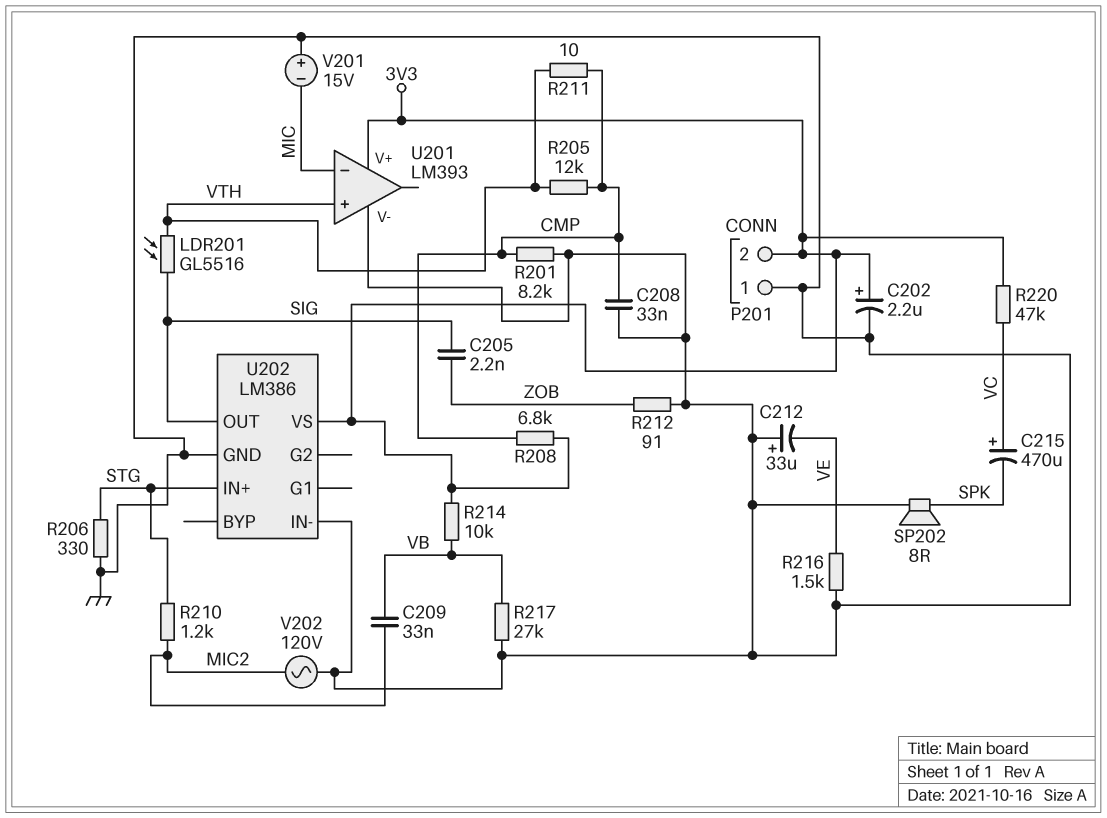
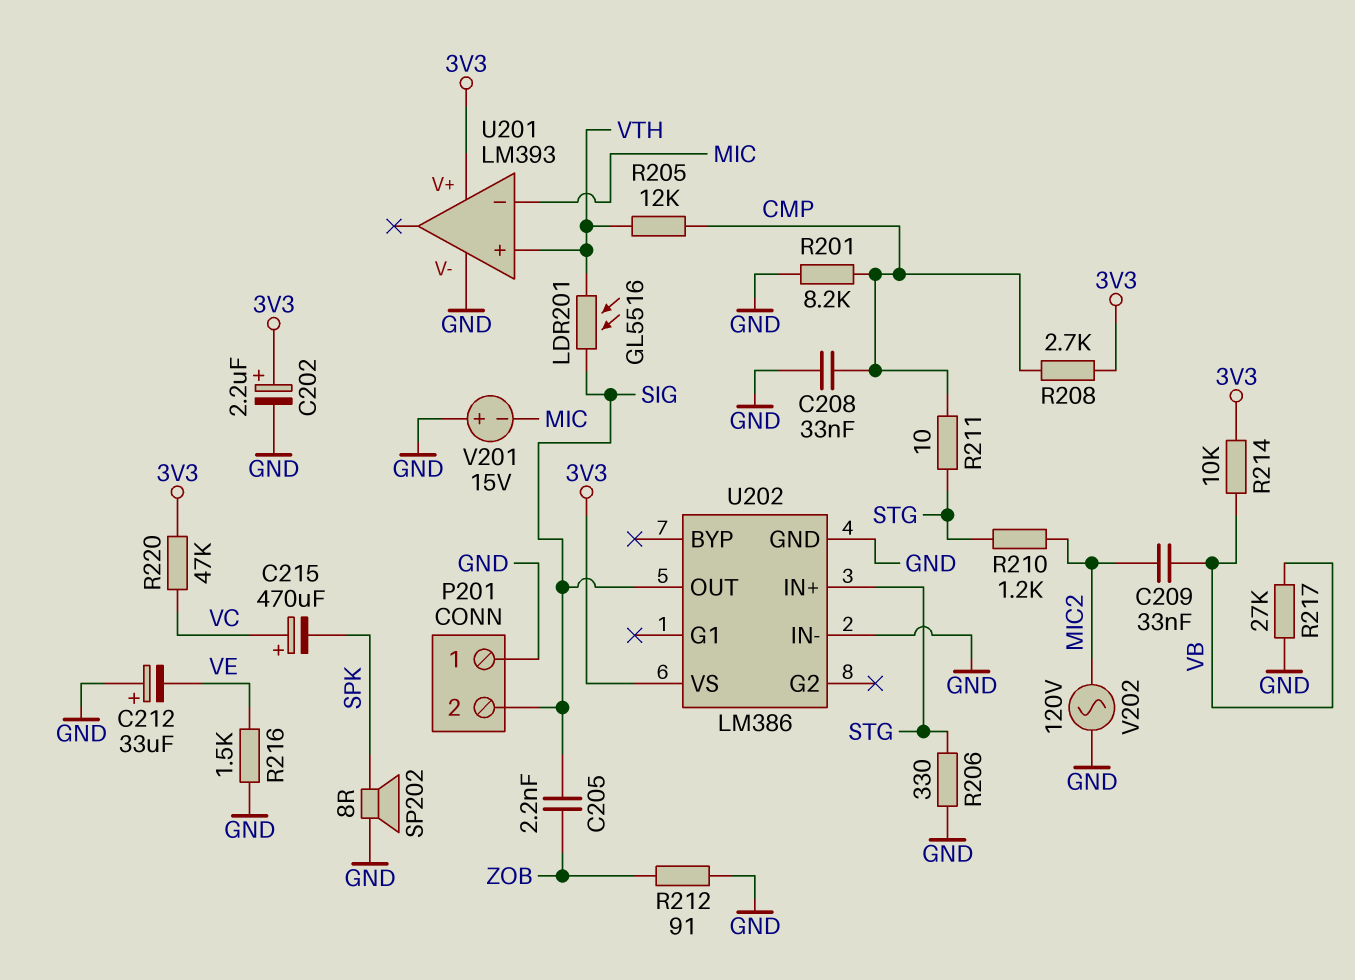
P201 pin 2: 3V3 -> SIG
R208: 6.8k (3V3, CMP) -> 2.7k (3V3, CMP)
R211: 10 (CMP, VTH) -> 10 (CMP, STG)

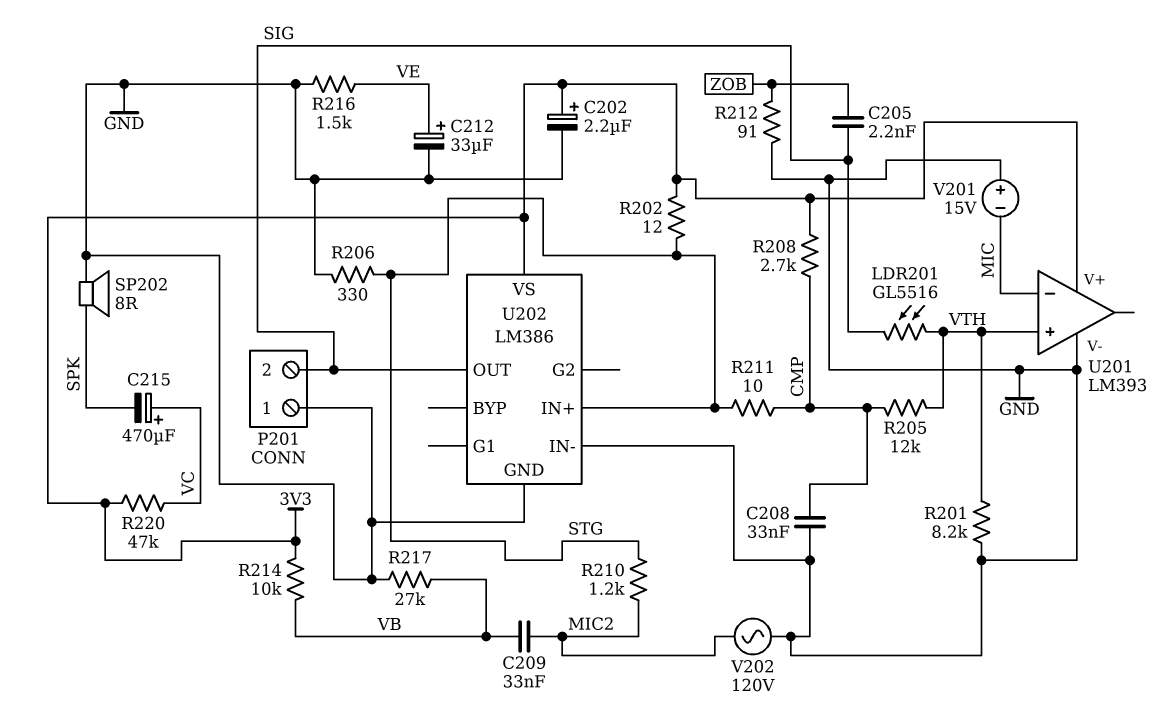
C212: 33uF (plus GND, minus VE) -> 33uF (plus VE, minus GND)
R201: 8.2k (CMP, GND) -> 8.2k (GND, VTH)
R202: none -> 12 (3V3, STG)

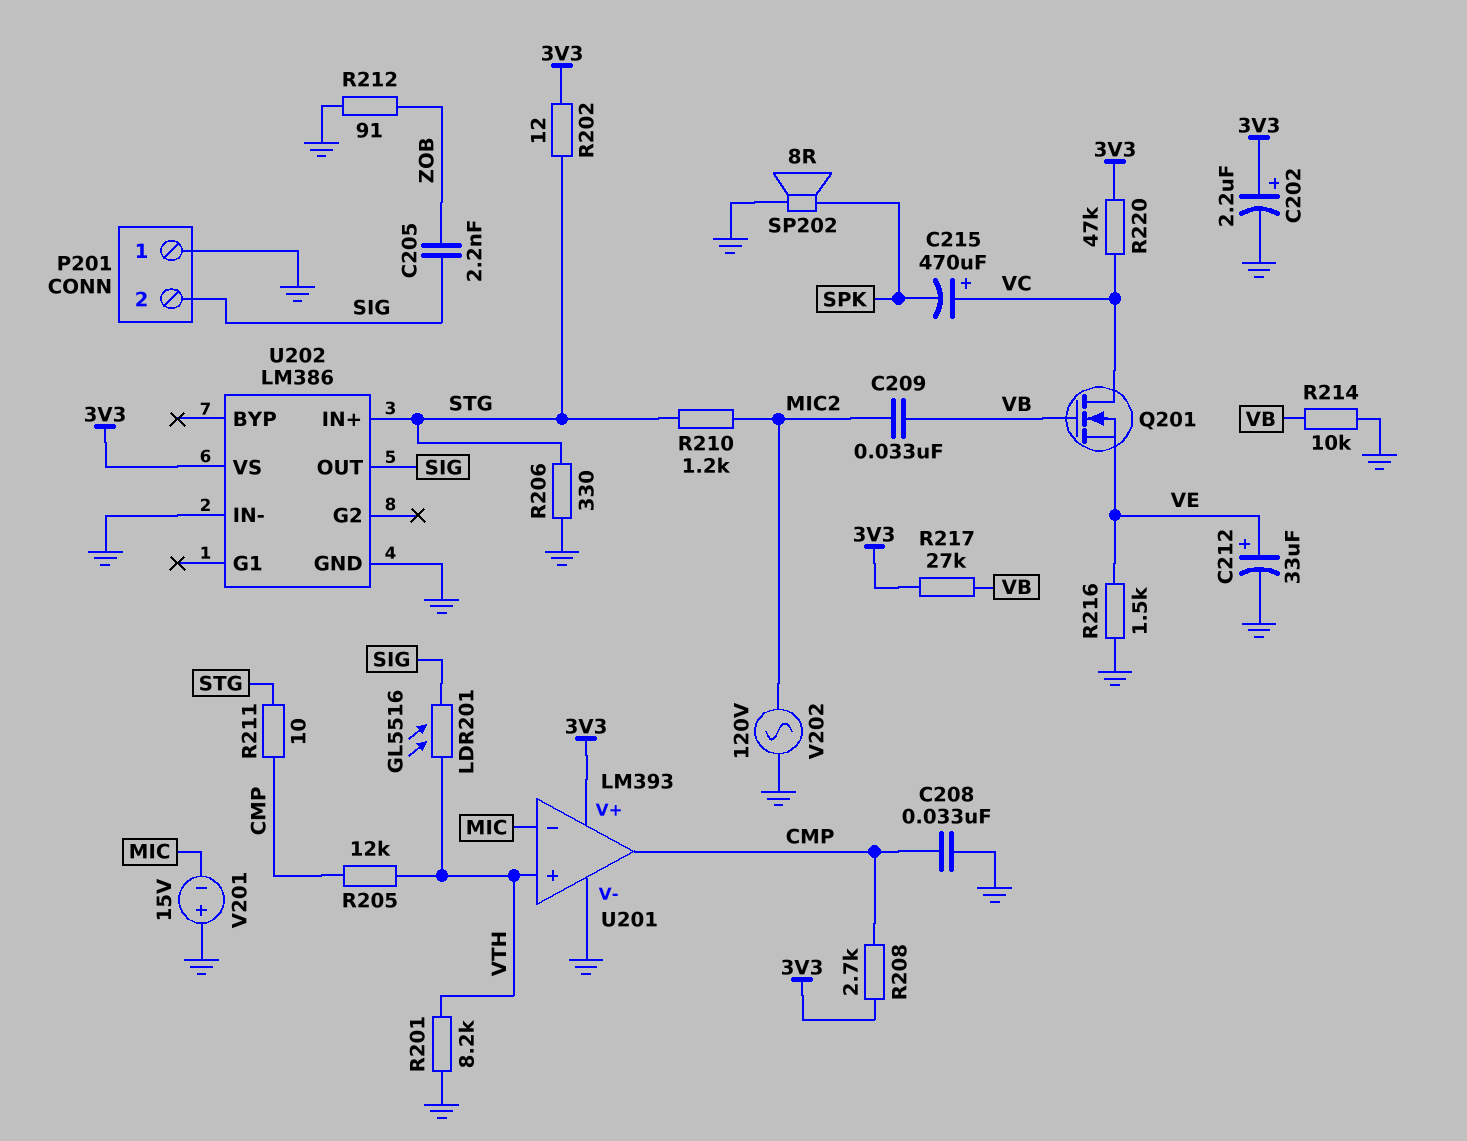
Q201: none -> NMOS (G VB, D VC, S VE)
R214: 10k (3V3, VB) -> 10k (GND, VB)
R217: 27k (GND, VB) -> 27k (3V3, VB)
U201 pin out: none -> CMP

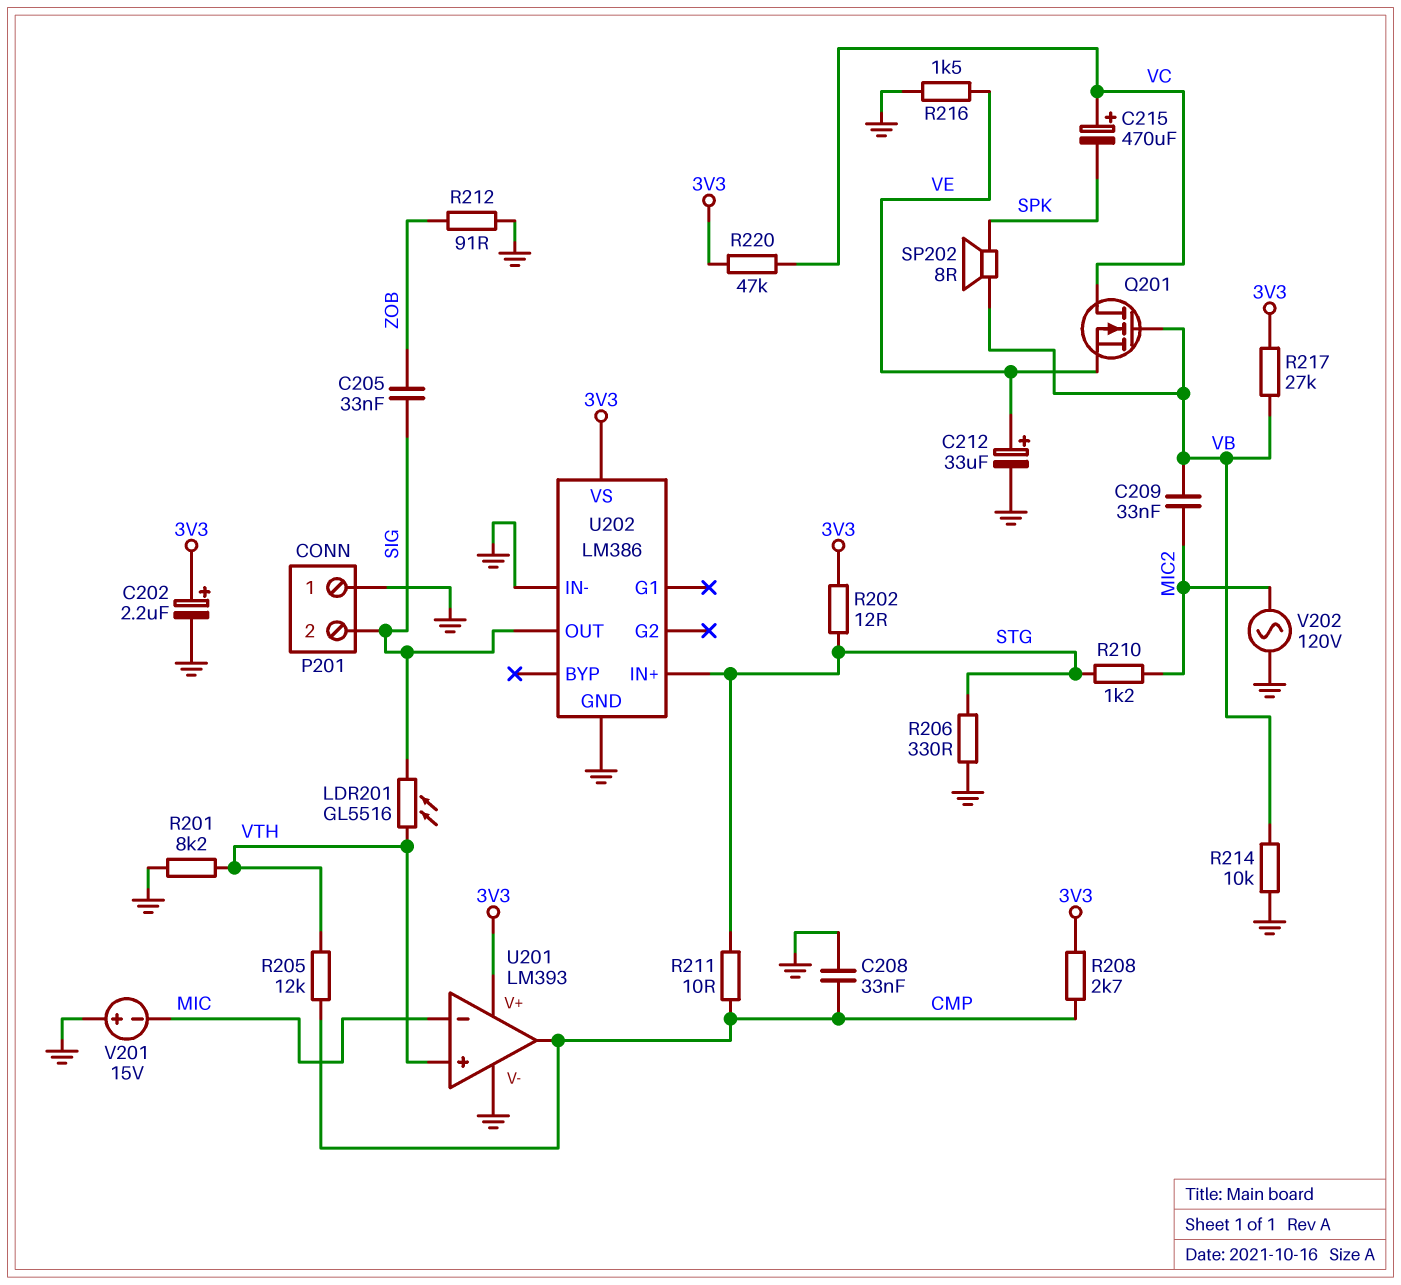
C205: 2.2nF (SIG, ZOB) -> 33nF (SIG, ZOB)
SP202: speaker 8R (GND, SPK) -> speaker 8R (SPK, VB)

